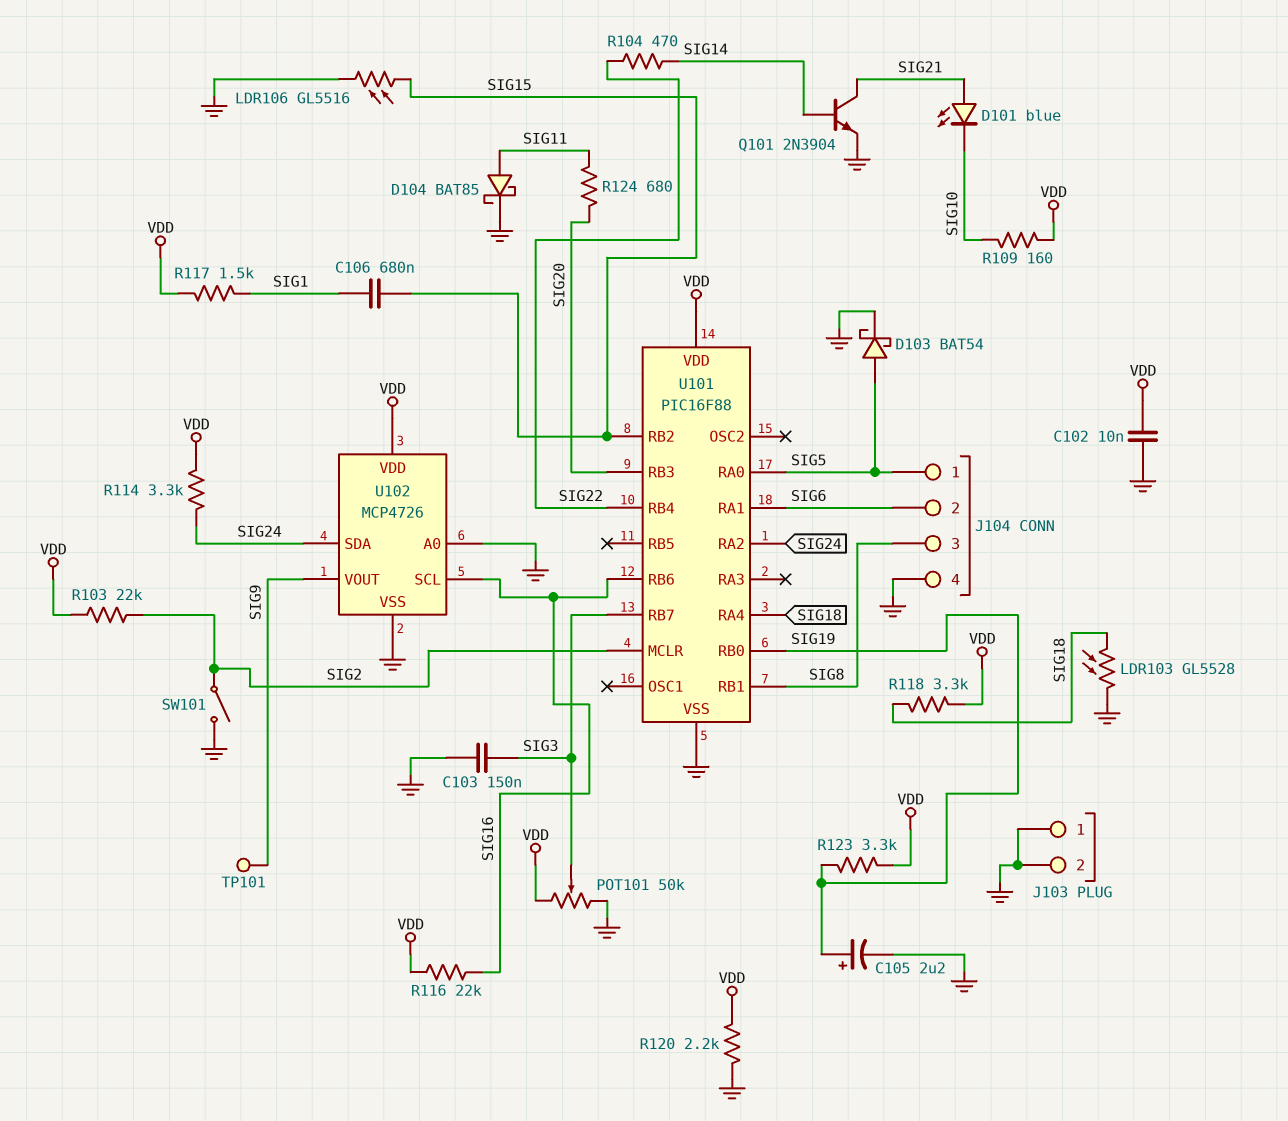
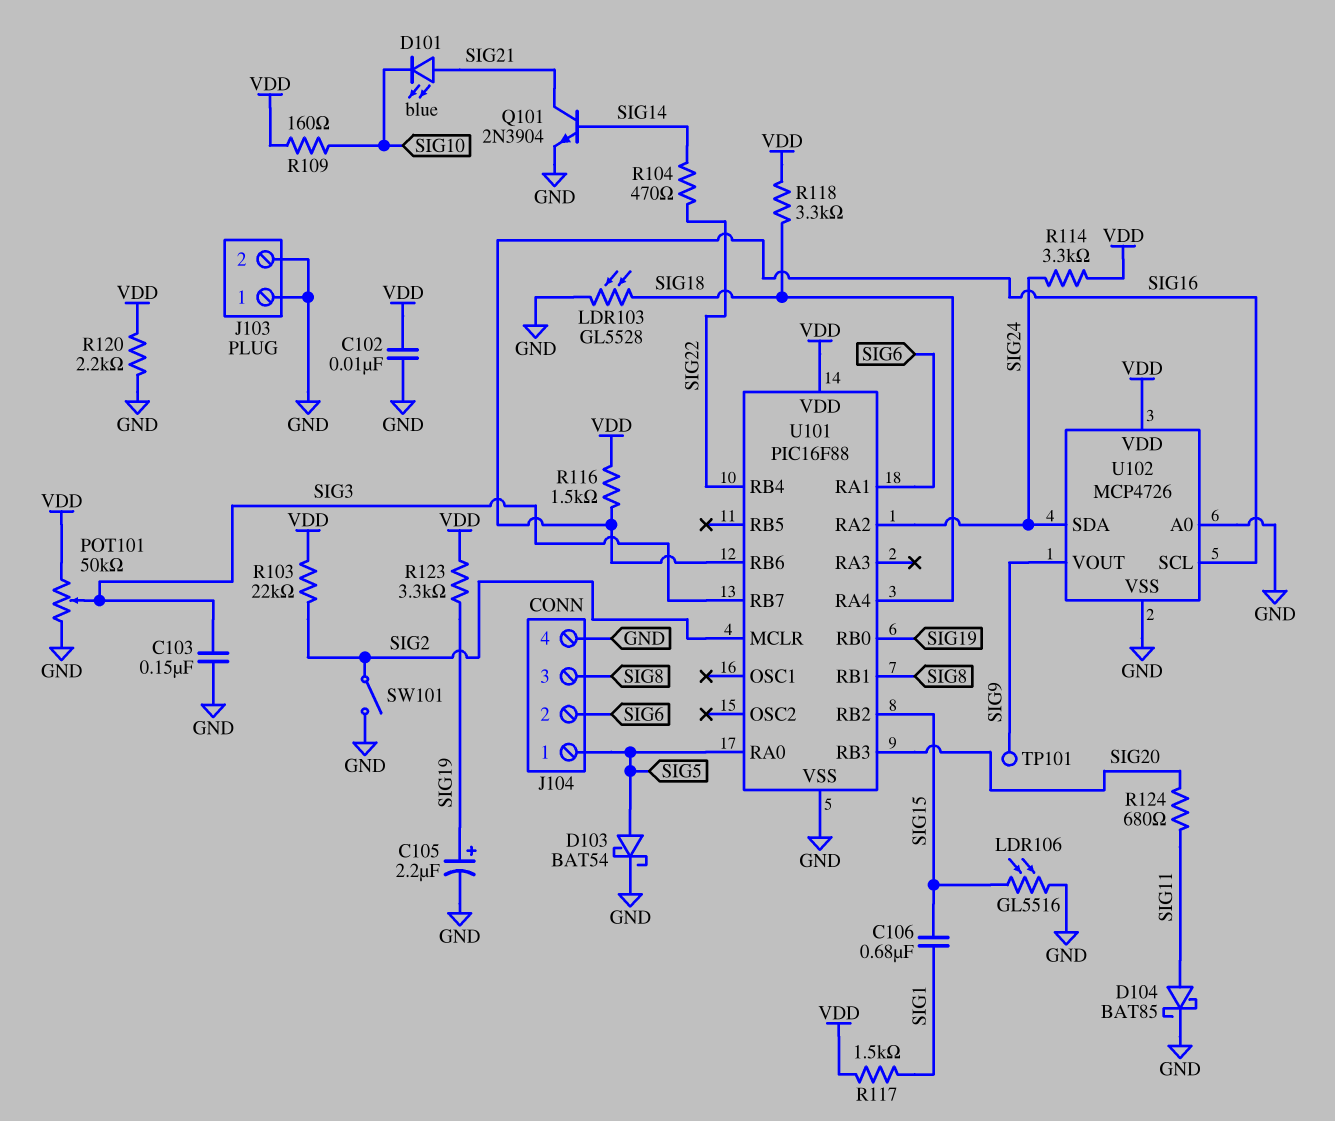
R116: 22k (SIG16, VDD) -> 1.5k (SIG16, VDD)

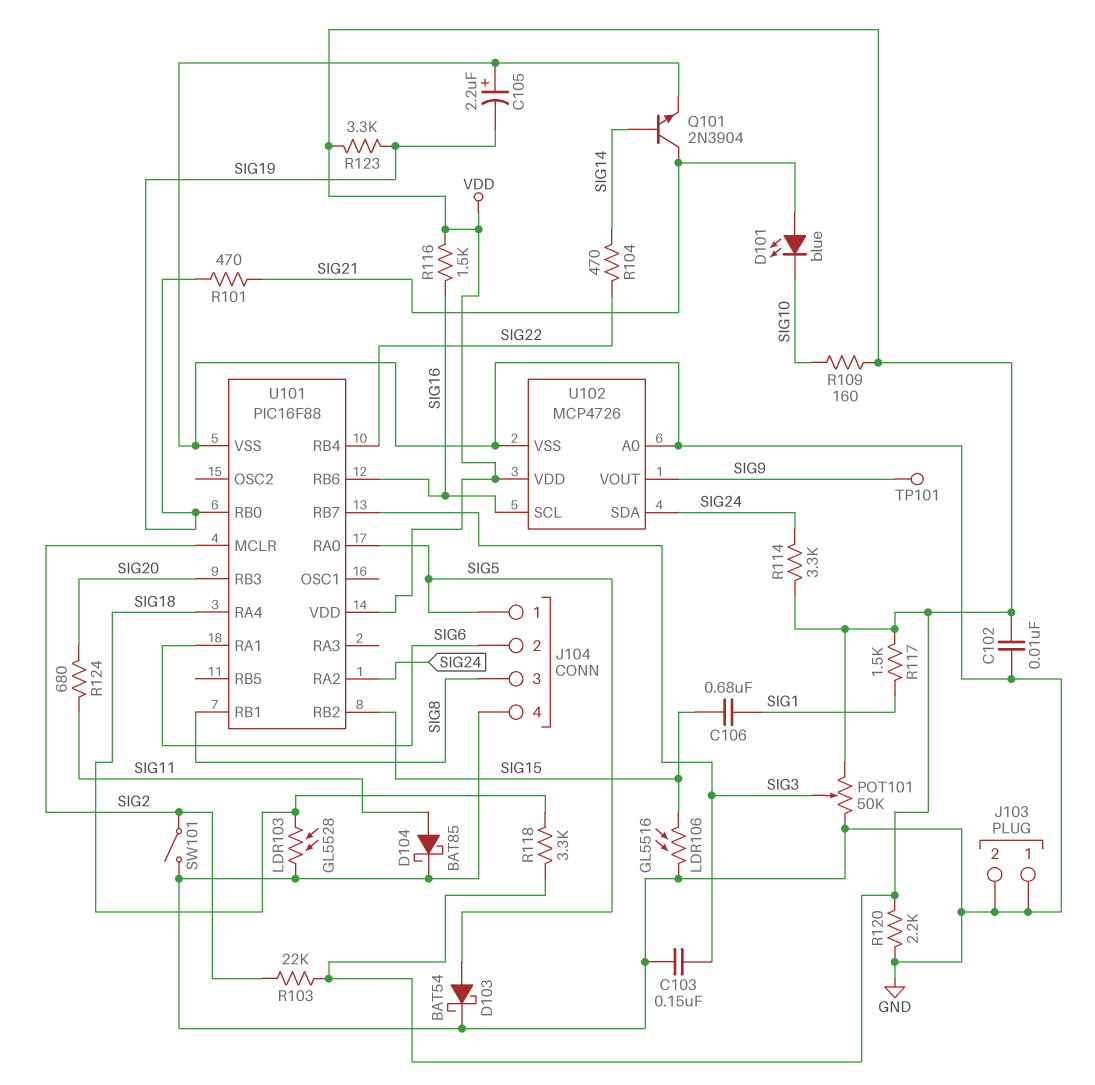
C105: 2.2uF (plus SIG19, minus GND) -> 2.2uF (plus GND, minus SIG19)
R101: none -> 470 (SIG19, SIG21)

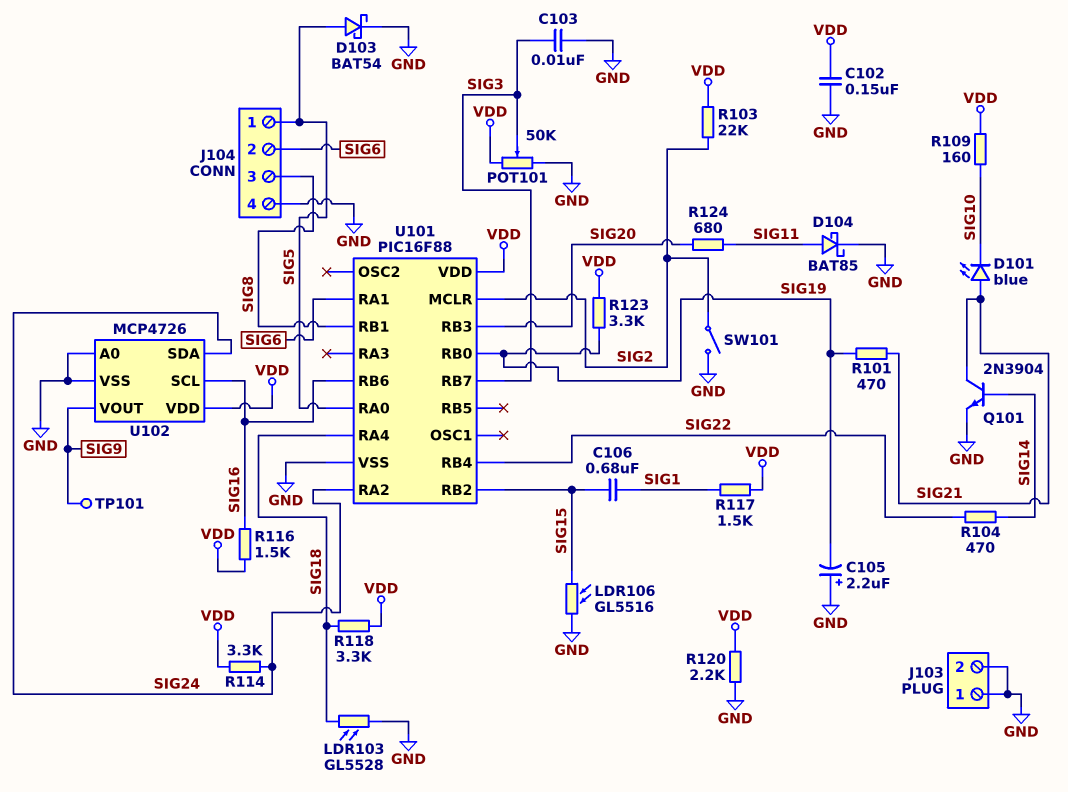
C102: 10nF (GND, VDD) -> 150nF (GND, VDD)
C103: 150nF (GND, SIG3) -> 10nF (GND, SIG3)

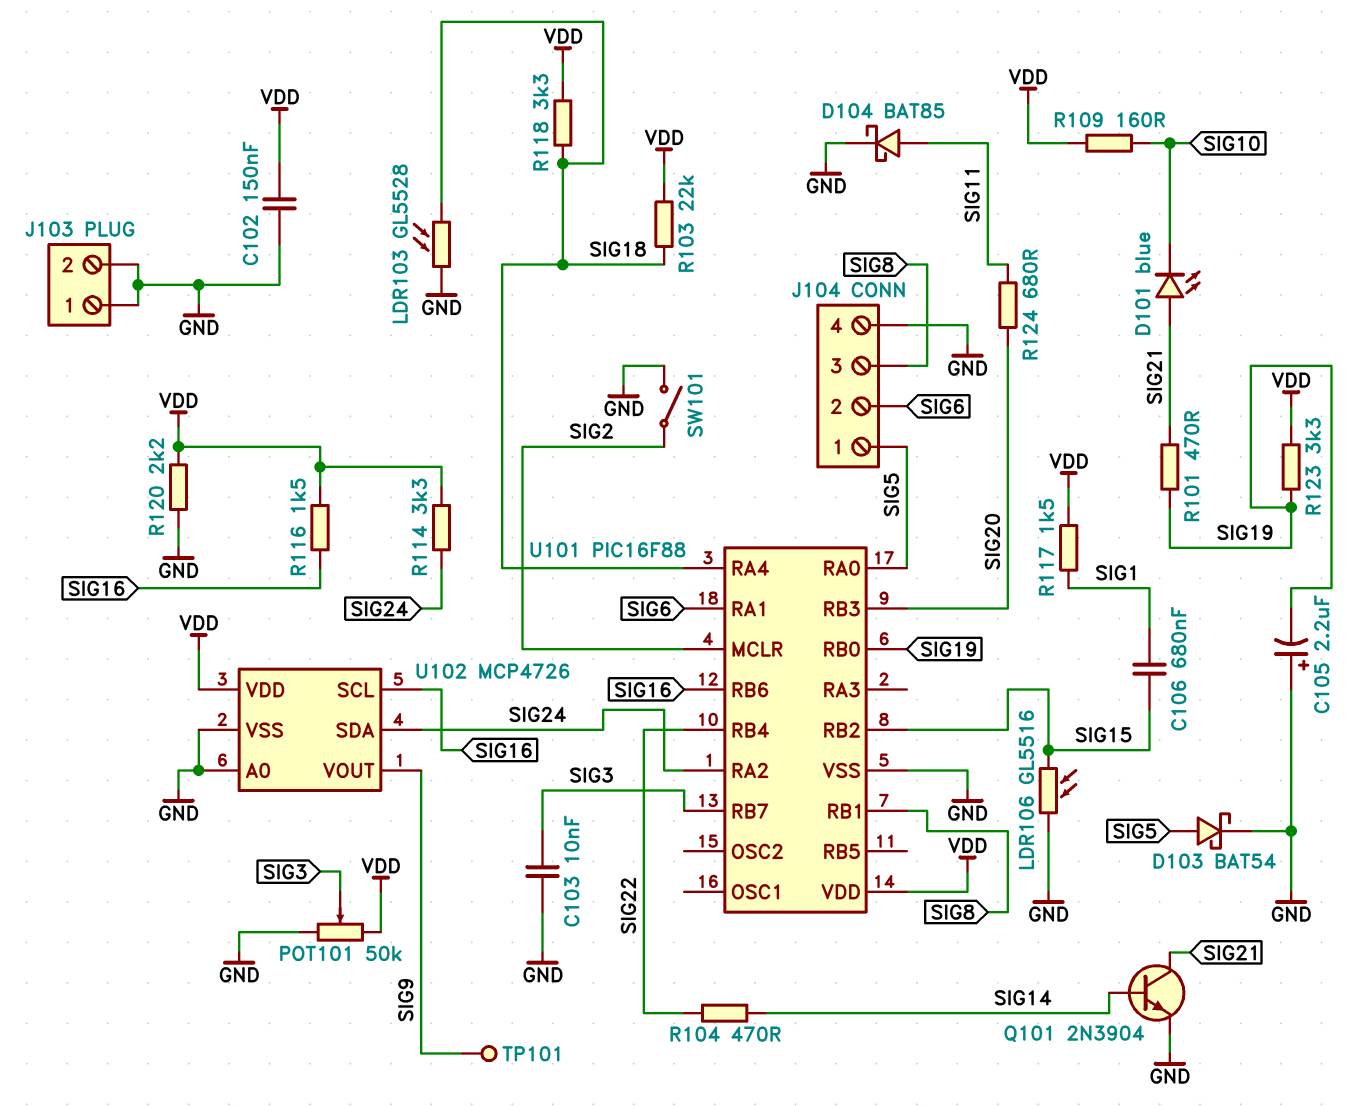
R103: 22k (SIG2, VDD) -> 22k (SIG18, VDD)

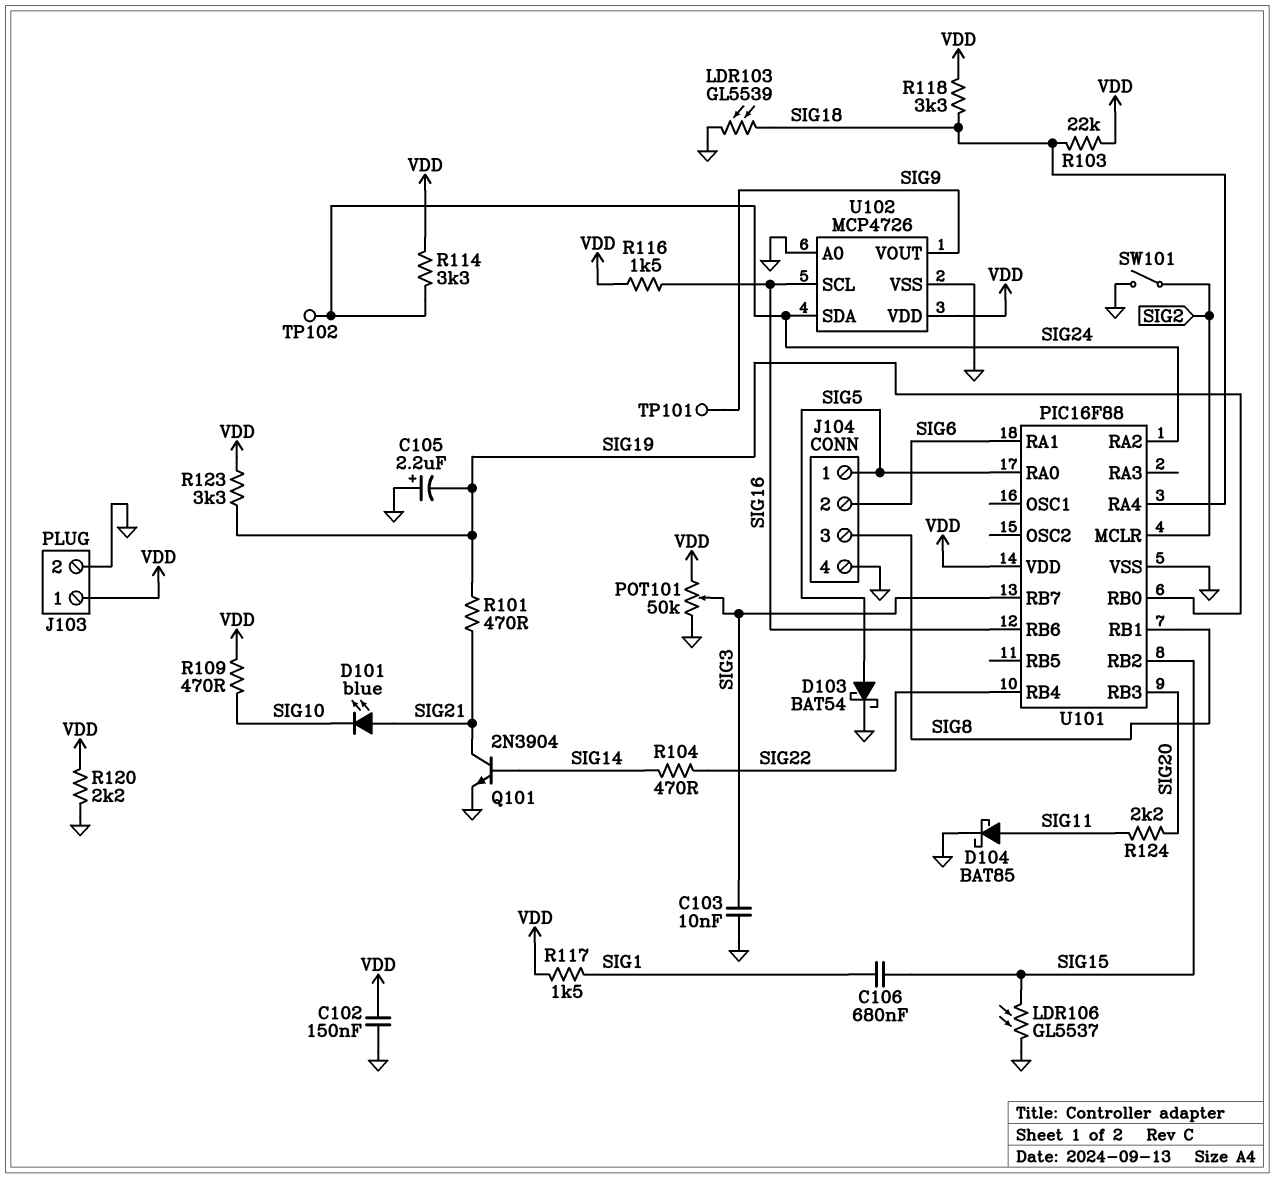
J103 pin 1: GND -> VDD
LDR103: GL5528 (GND, SIG18) -> GL5539 (GND, SIG18)
LDR106: GL5516 (GND, SIG15) -> GL5537 (GND, SIG15)
R109: 160 (SIG10, VDD) -> 470 (SIG10, VDD)
R124: 680 (SIG11, SIG20) -> 2.2k (SIG11, SIG20)
TP102: none -> test point (SIG24)

